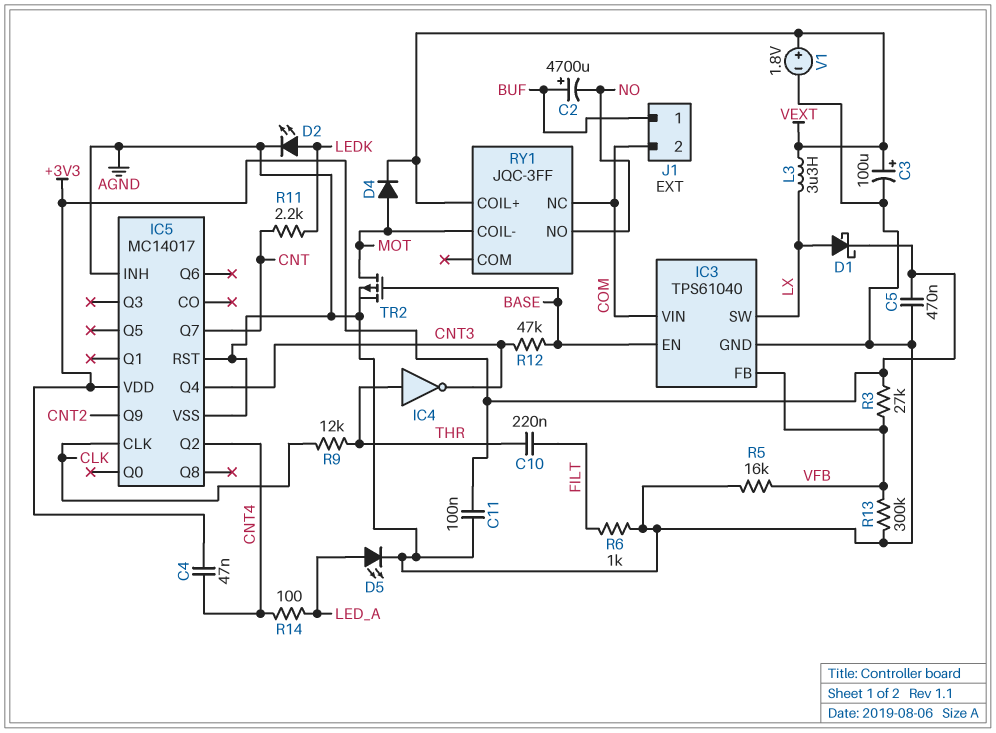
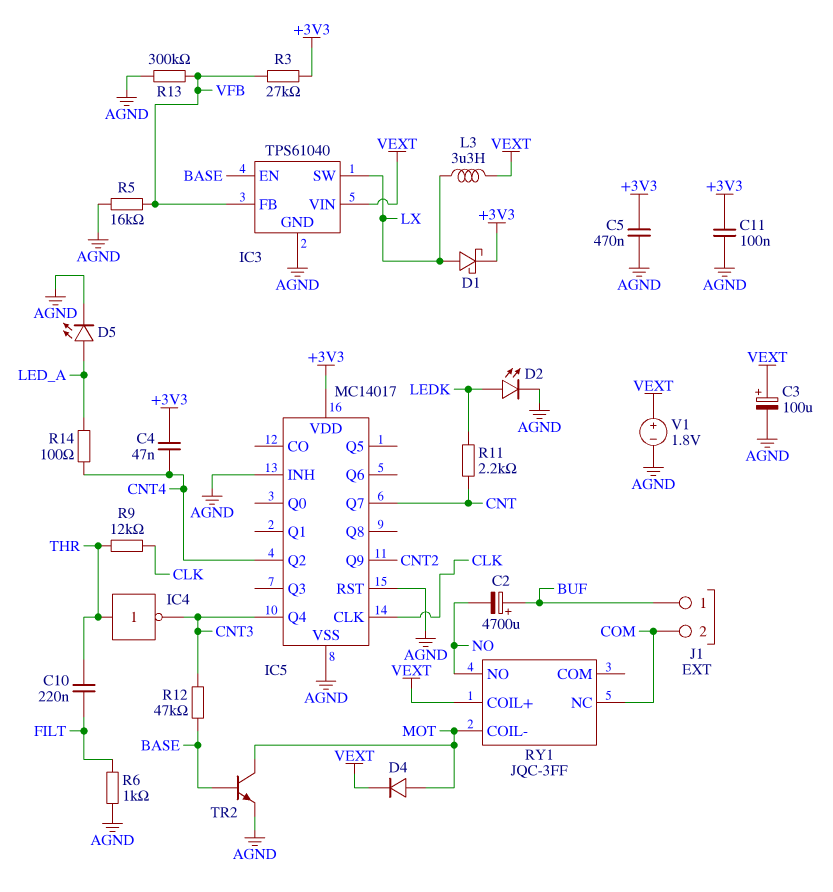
IC3 pin VIN: COM -> VEXT
TR2: PMOS (G BASE, D MOT, S AGND) -> NPN (B BASE, C MOT, E AGND)

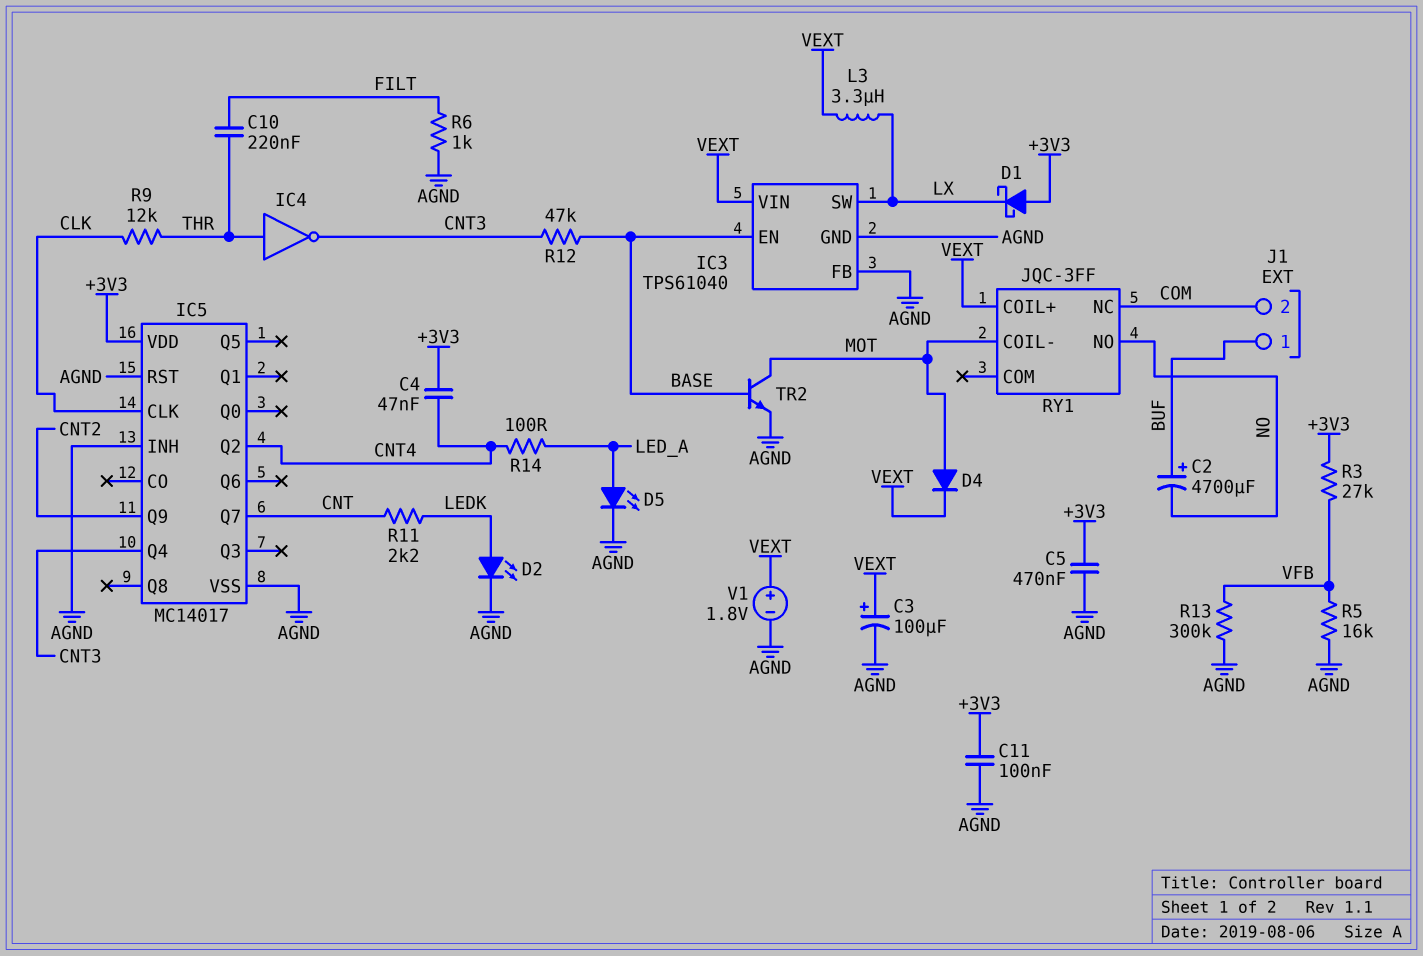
D1: schottky (A LX, K +3V3) -> schottky (A +3V3, K LX)
IC3 pin FB: VFB -> AGND

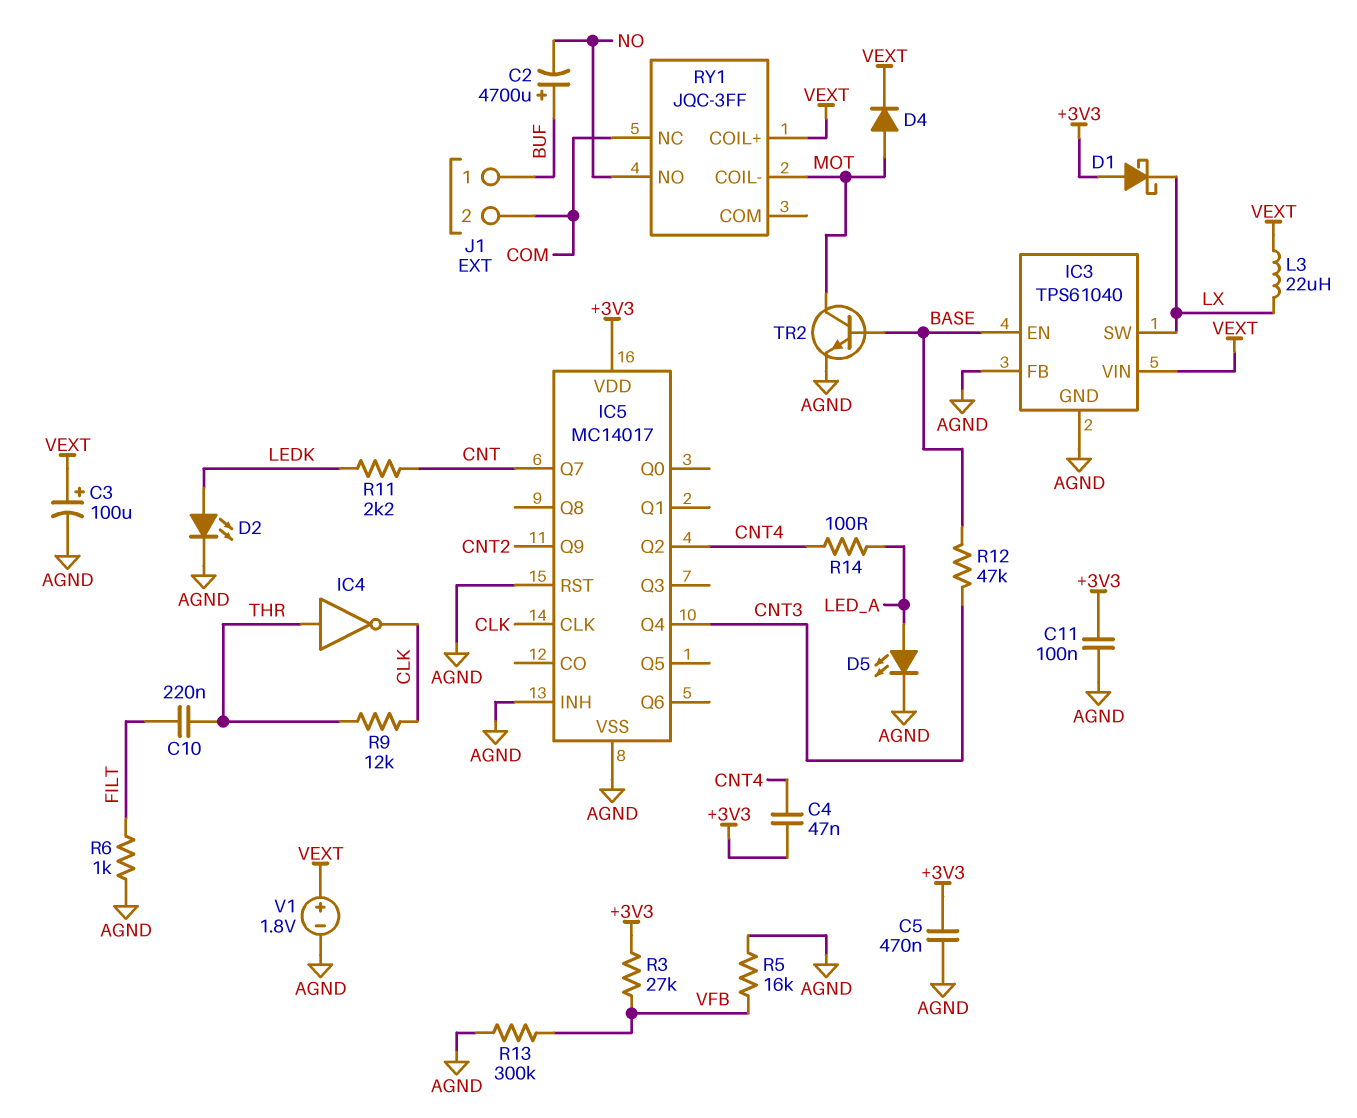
IC4: NOT (in THR, out CNT3) -> NOT (in THR, out CLK)
L3: 3.3uH (LX, VEXT) -> 22uH (LX, VEXT)

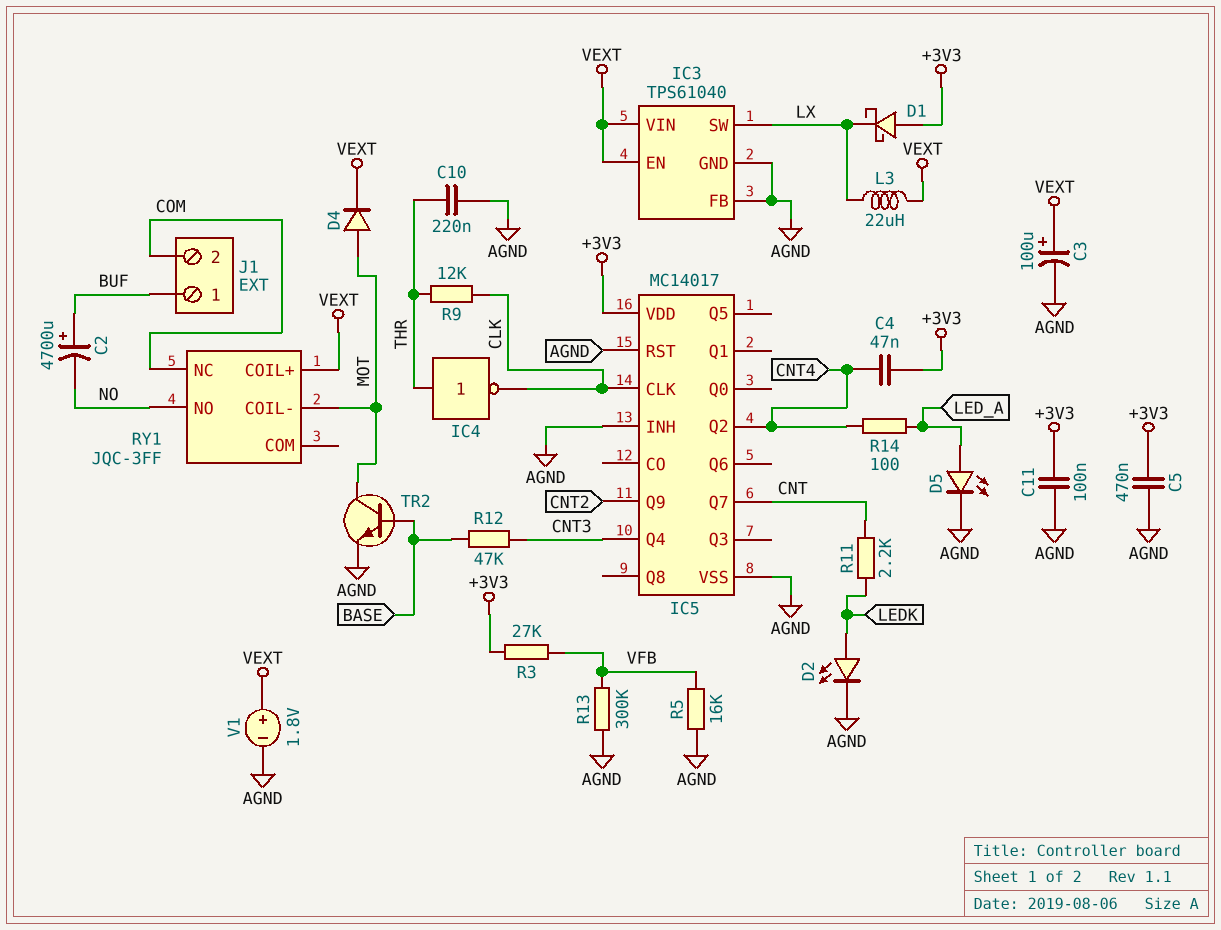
C10: 220nF (FILT, THR) -> 220nF (AGND, THR)
IC3 pin EN: BASE -> VEXT
R6: 1k (AGND, FILT) -> none

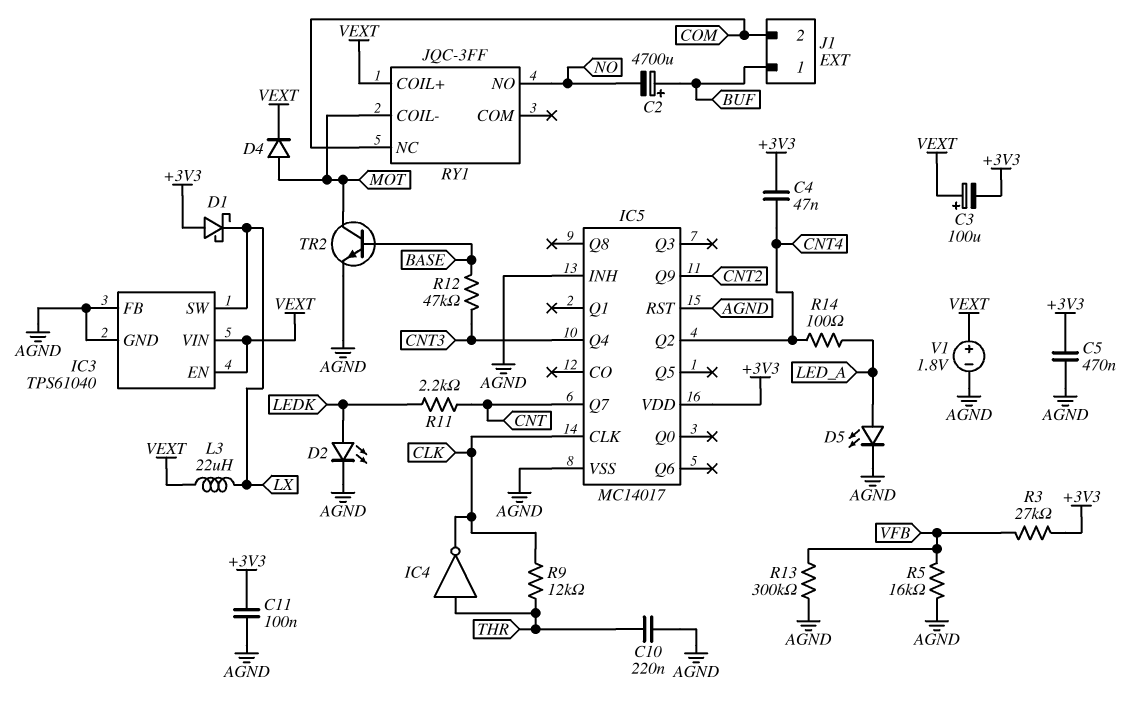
C3: 100uF (plus VEXT, minus AGND) -> 100uF (plus VEXT, minus +3V3)

